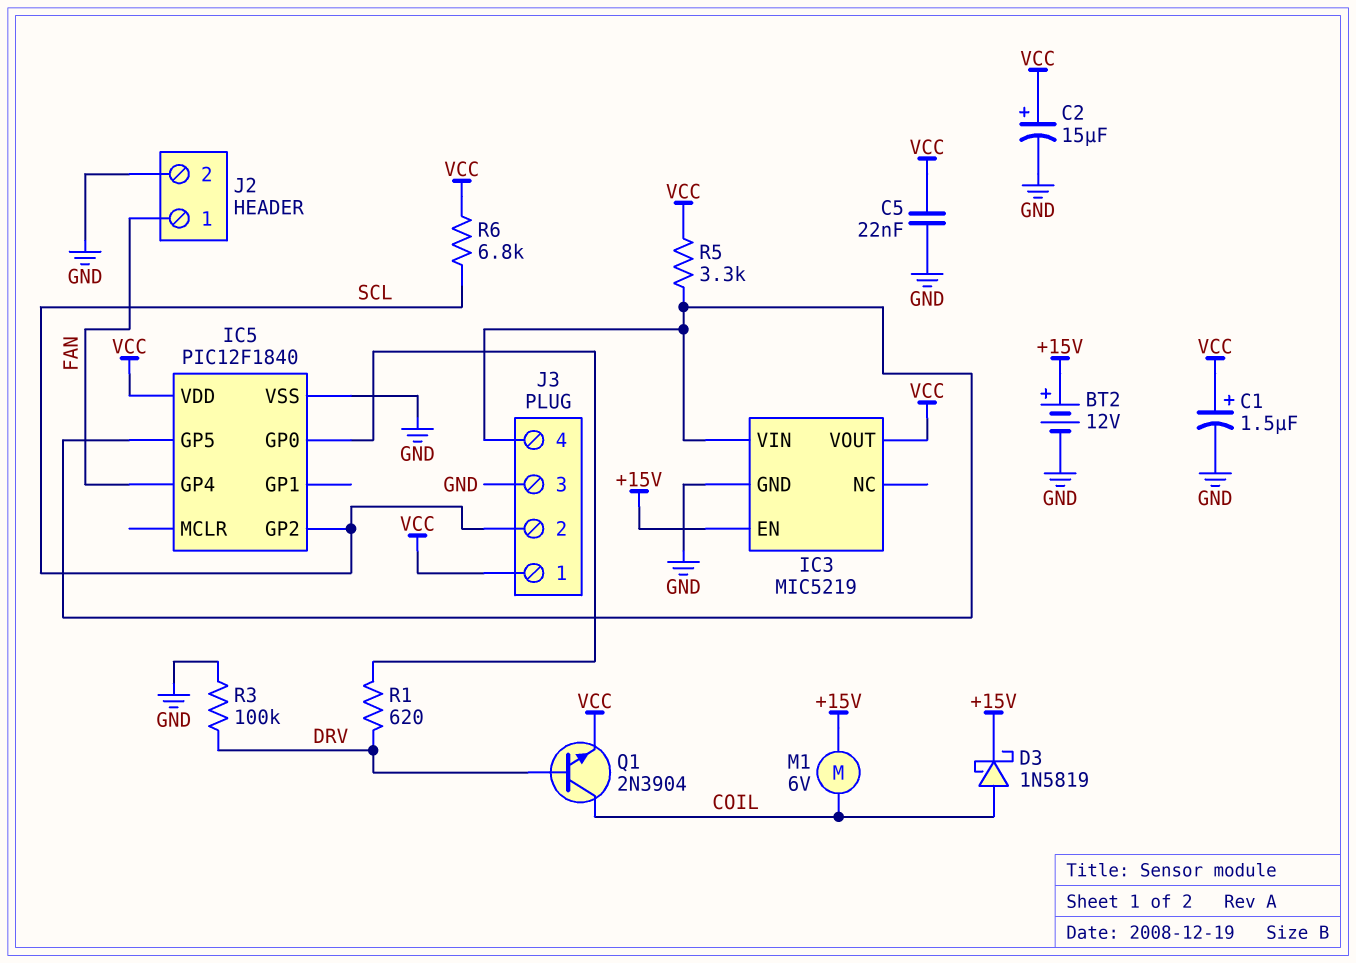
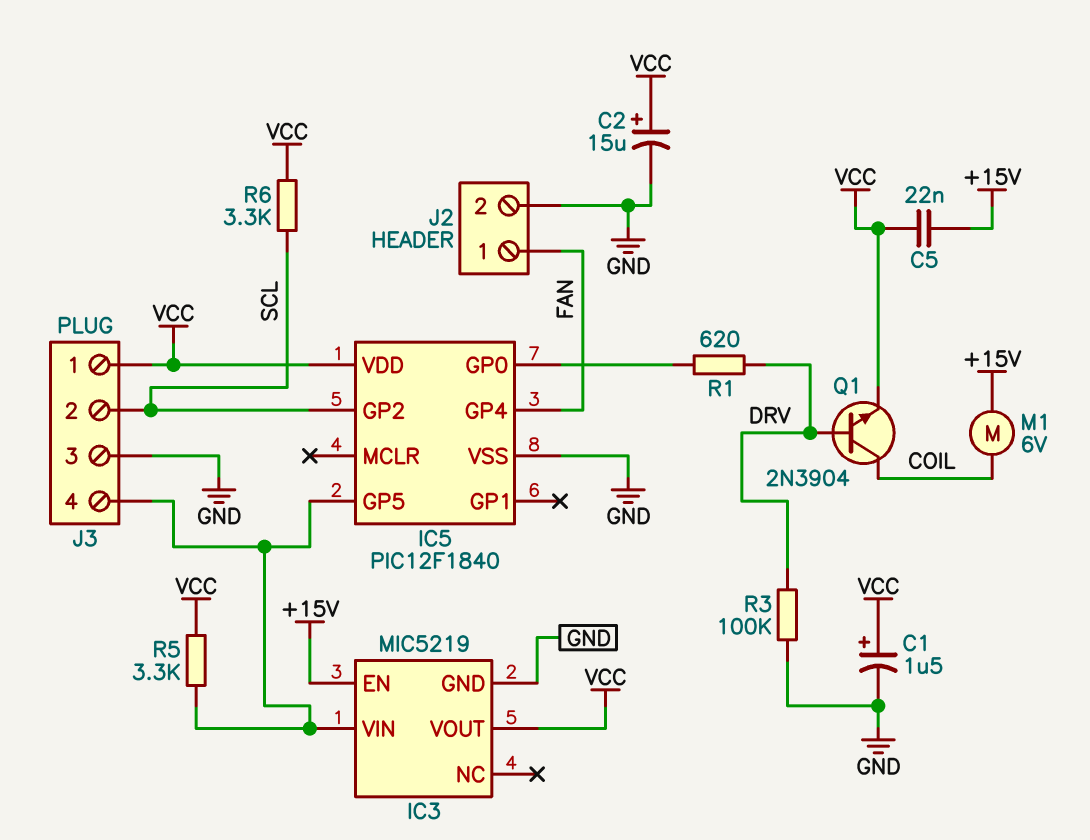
BT2: 12V (plus +15V, minus GND) -> none
C5: 22nF (GND, VCC) -> 22nF (+15V, VCC)
D3: schottky 1N5819 (A COIL, K +15V) -> none
R6: 6.8k (SCL, VCC) -> 3.3k (SCL, VCC)

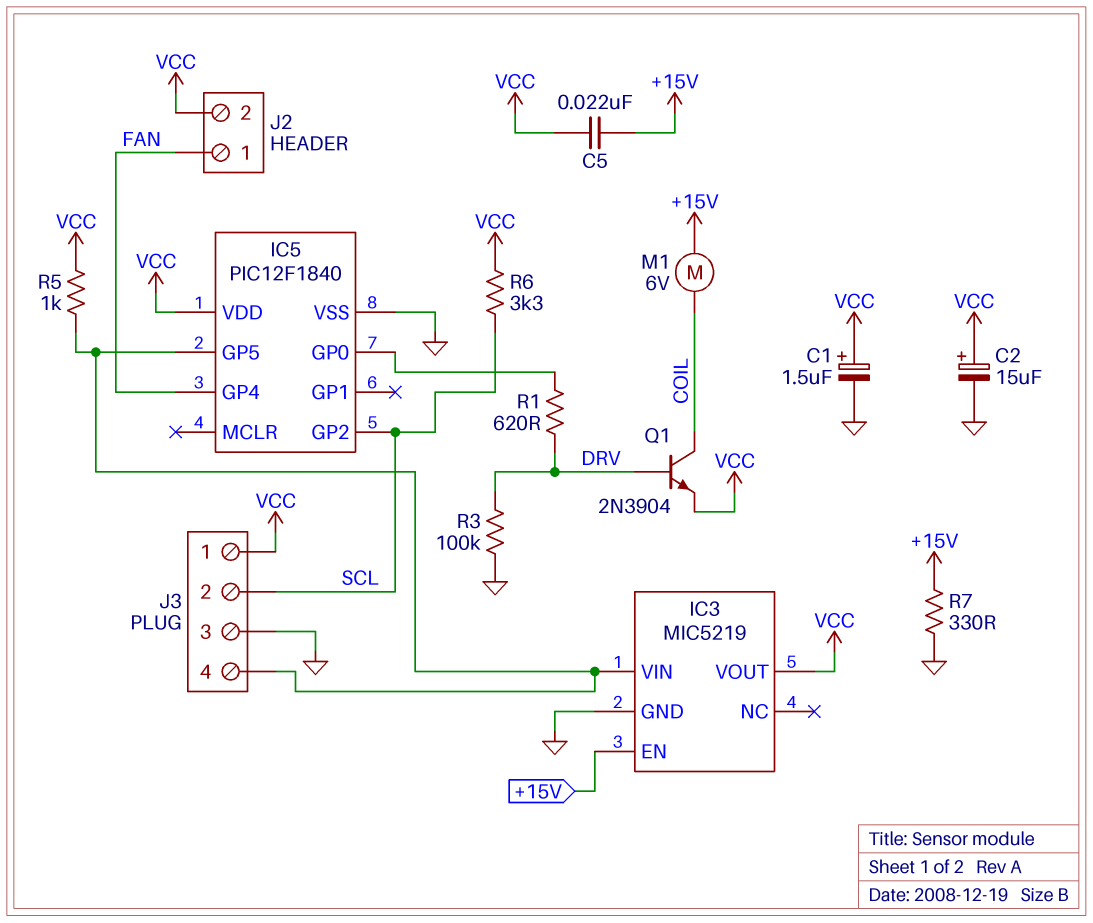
J2 pin 2: GND -> VCC
R5: 3.3k (IC3/VIN, VCC) -> 1k (IC3/VIN, VCC)
R7: none -> 330 (+15V, GND)

